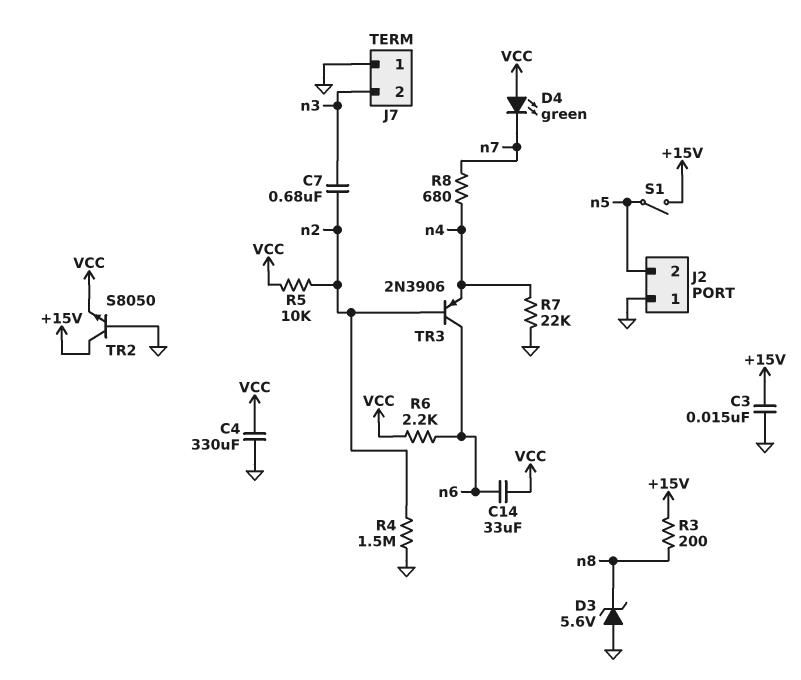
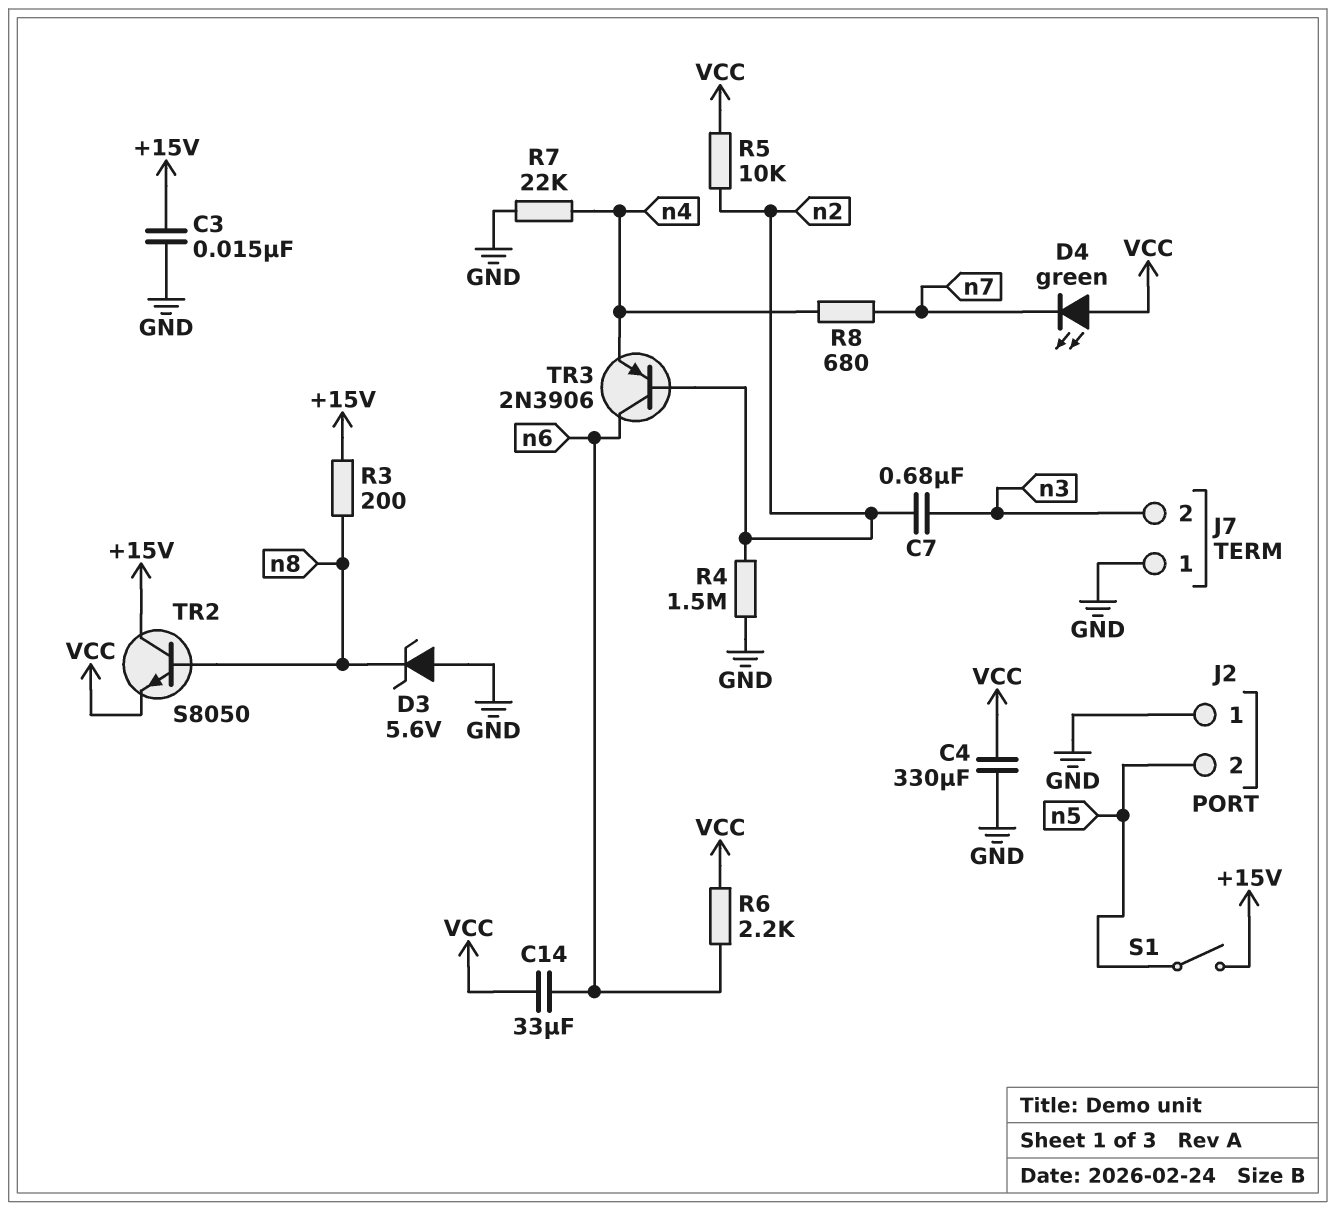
TR2: NPN S8050 (B GND, C +15V, E VCC) -> NPN S8050 (B n8, C +15V, E VCC)

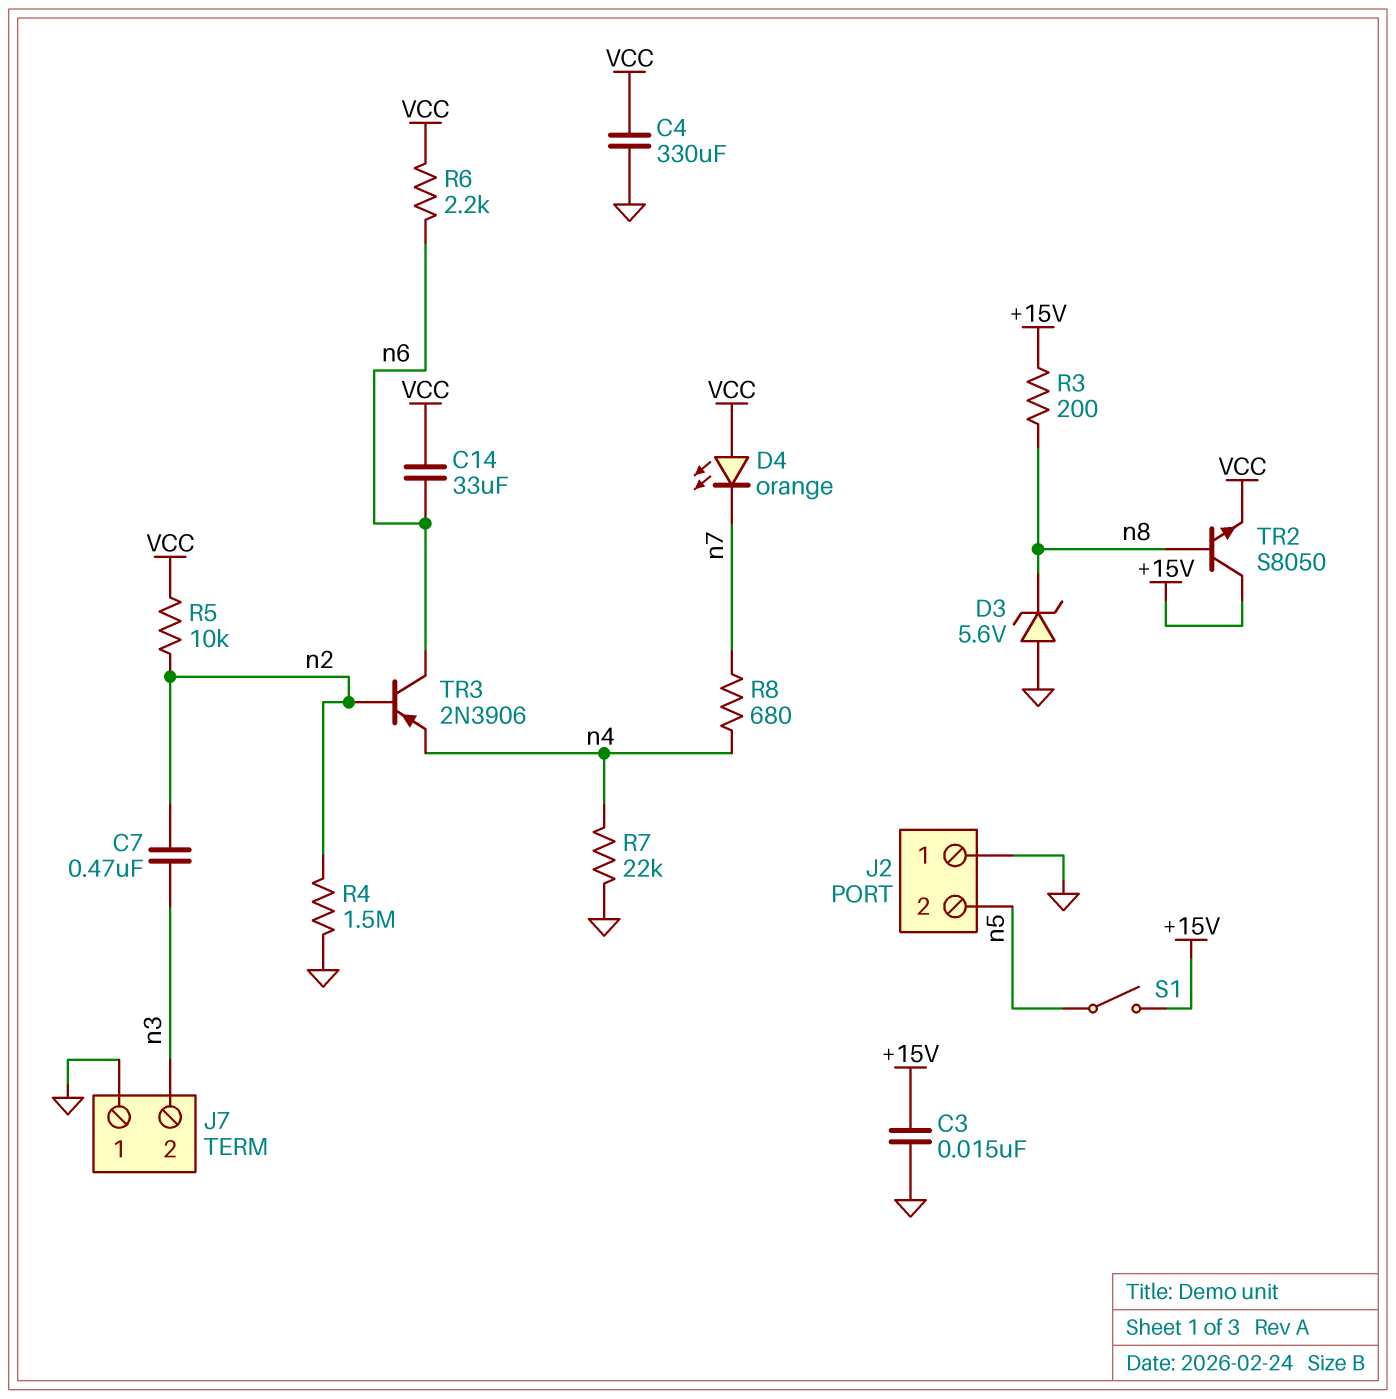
C7: 680nF (n2, n3) -> 470nF (n2, n3)
D4: LED green (A VCC, K n7) -> LED orange (A VCC, K n7)

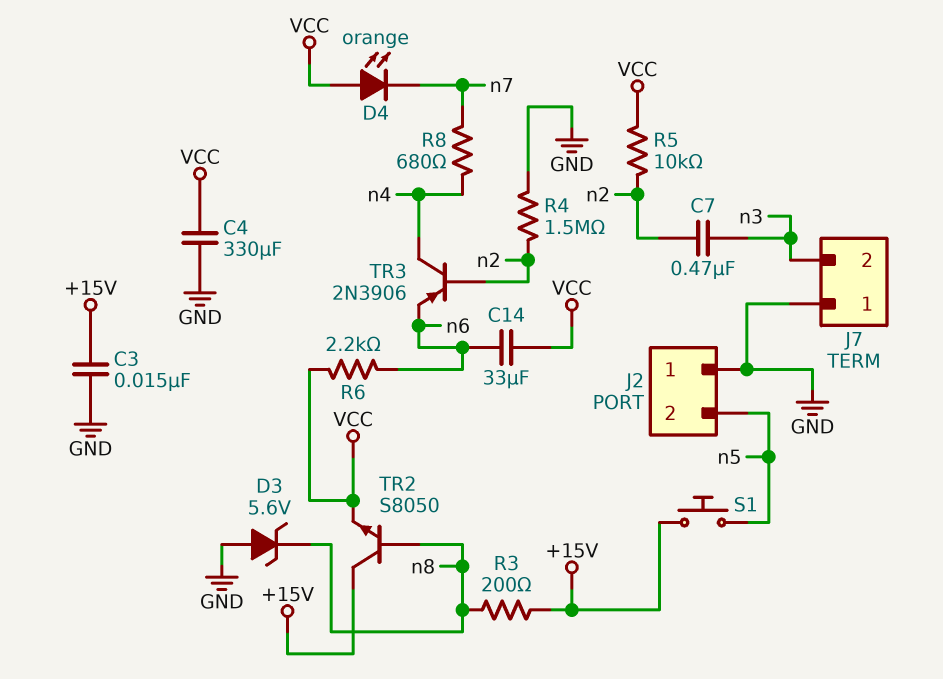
R7: 22k (GND, n4) -> none
S1: switch (+15V, n5) -> button (+15V, n5)
TR3: PNP 2N3906 (B n2, C n6, E n4) -> PNP 2N3906 (B n2, C n4, E n6)

